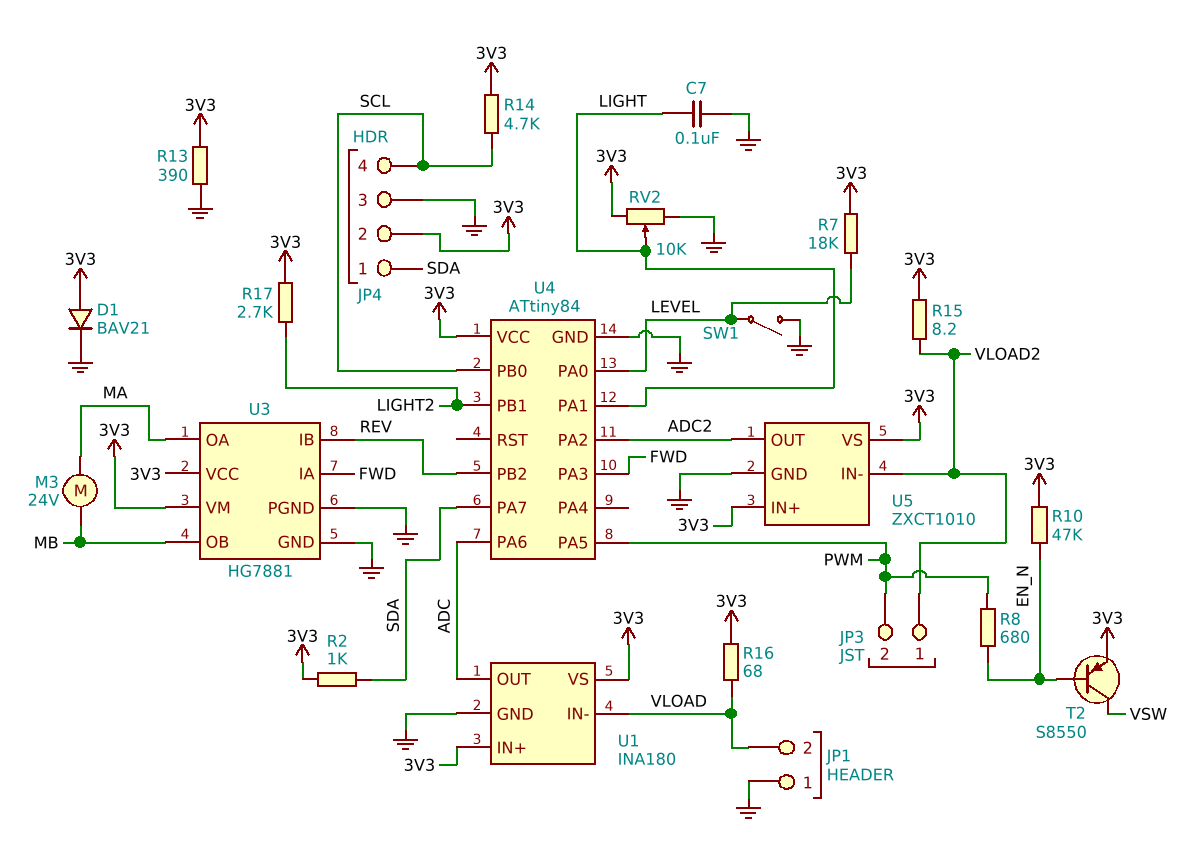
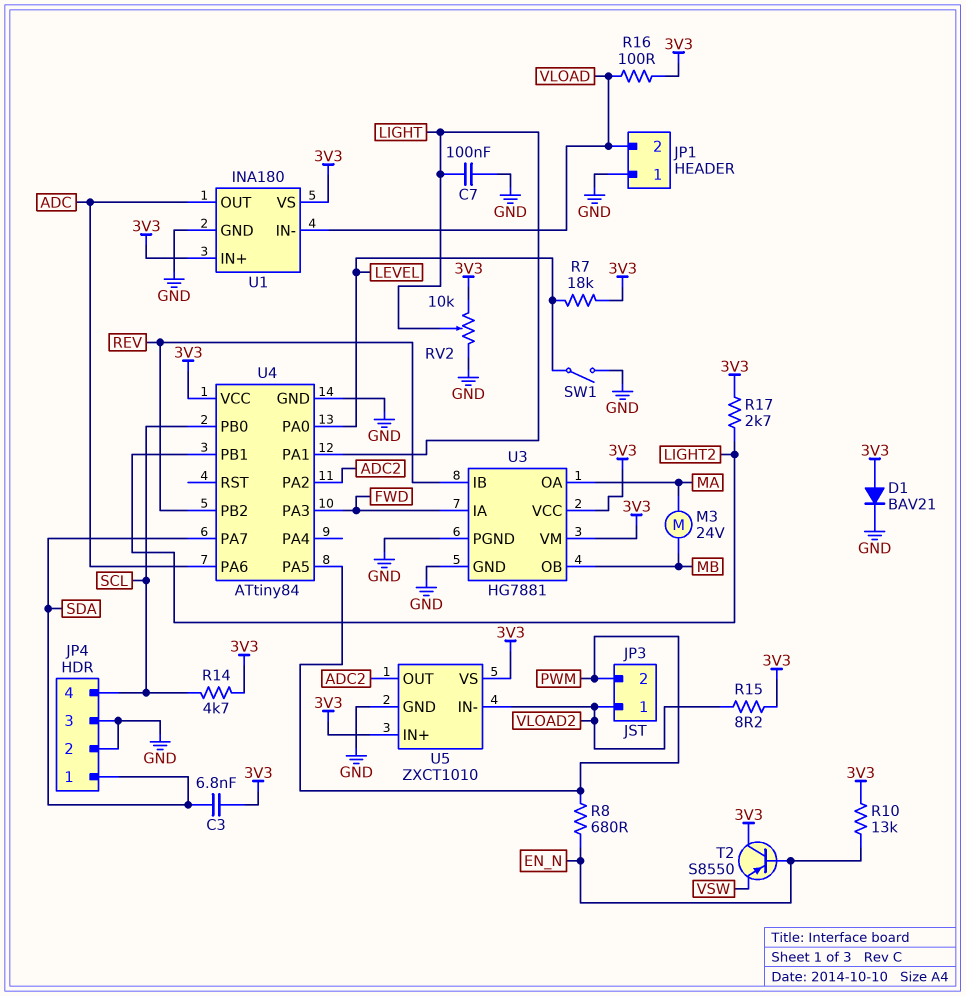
C3: none -> 6.8nF (3V3, SDA)
JP4 pin 2: 3V3 -> GND
R2: 1k (3V3, SDA) -> none
R10: 47k (3V3, EN_N) -> 13k (3V3, EN_N)
R13: 390 (3V3, GND) -> none
R16: 68 (3V3, VLOAD) -> 100 (3V3, VLOAD)
T2: PNP S8550 (B EN_N, C VSW, E 3V3) -> PNP S8550 (B EN_N, C 3V3, E VSW)

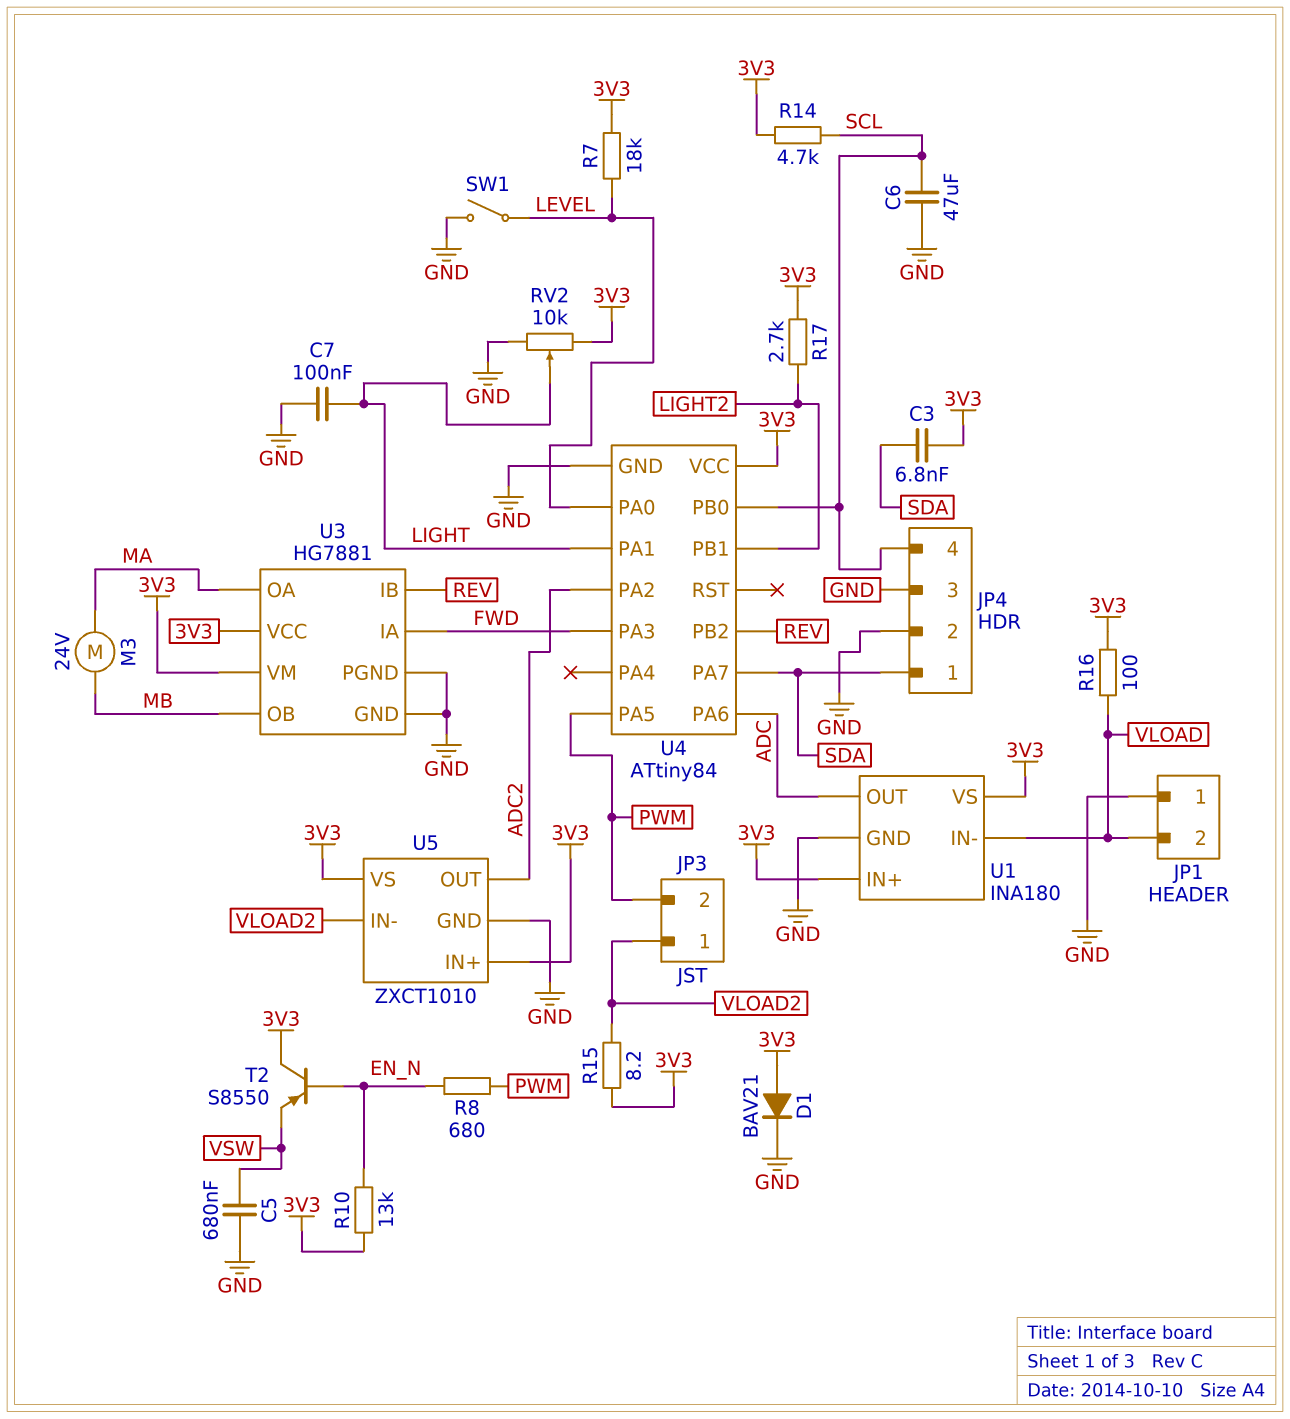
C5: none -> 680nF (GND, VSW)
C6: none -> 47uF (GND, SCL)

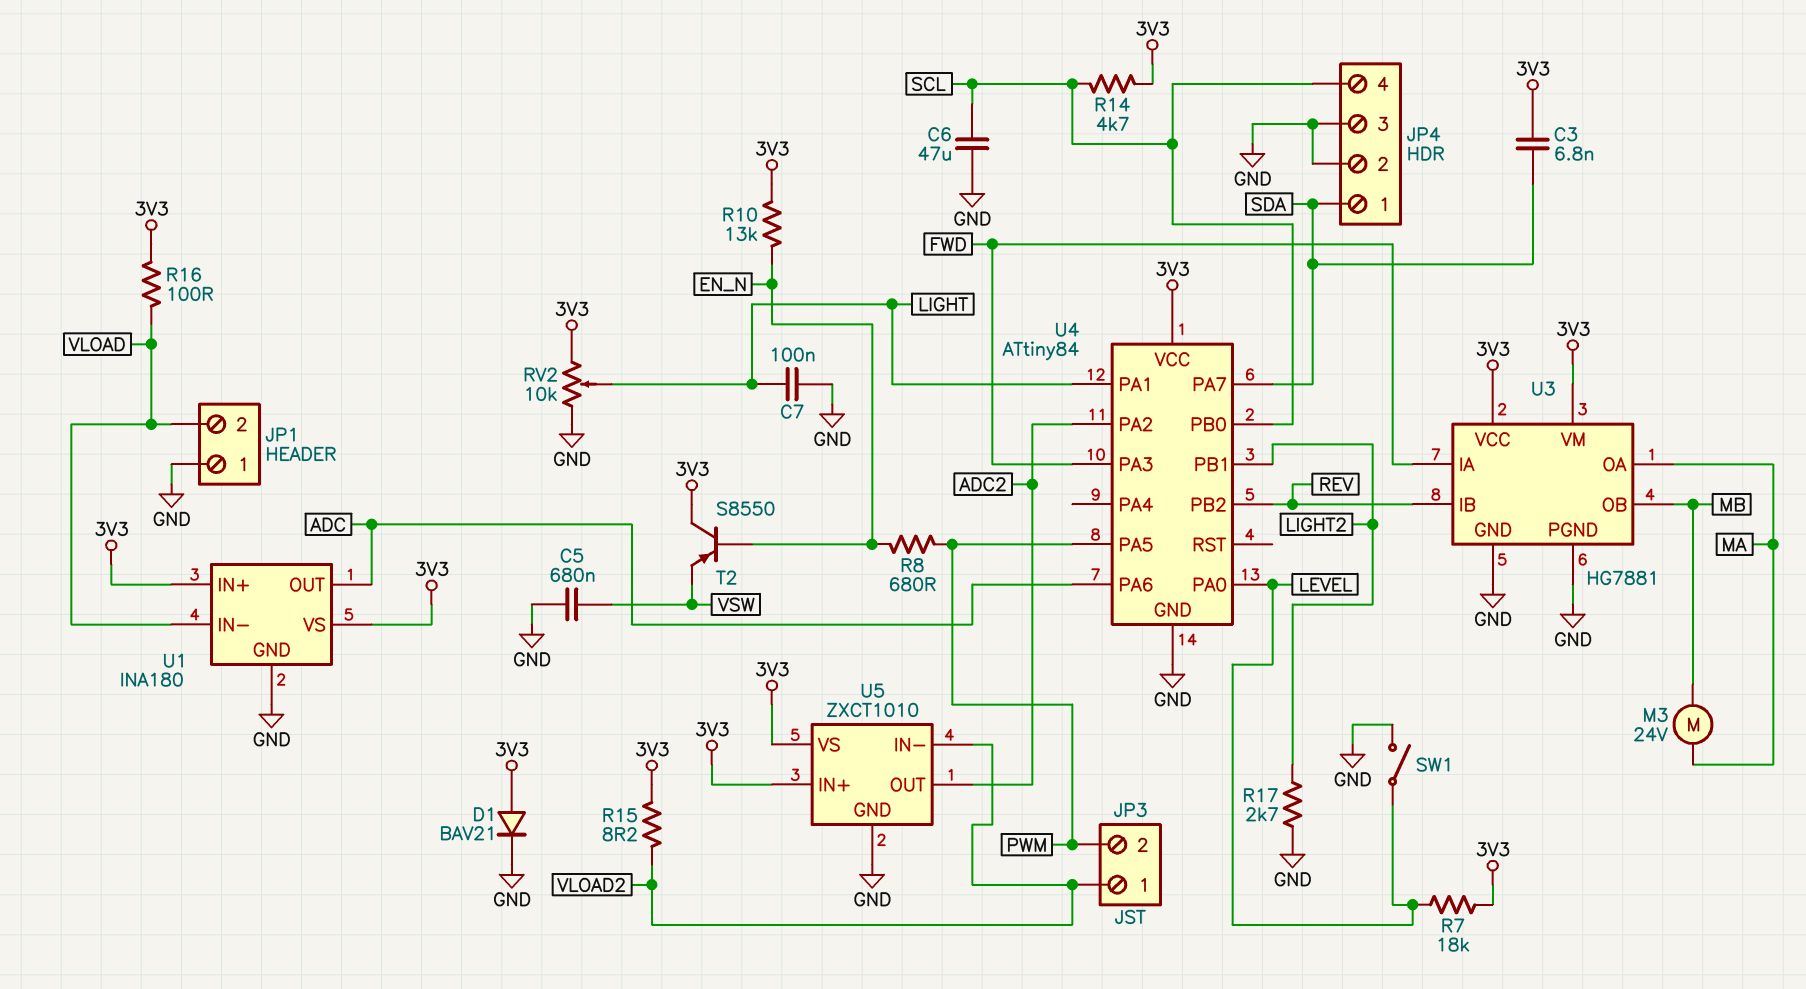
R17: 2.7k (3V3, LIGHT2) -> 2.7k (GND, LIGHT2)

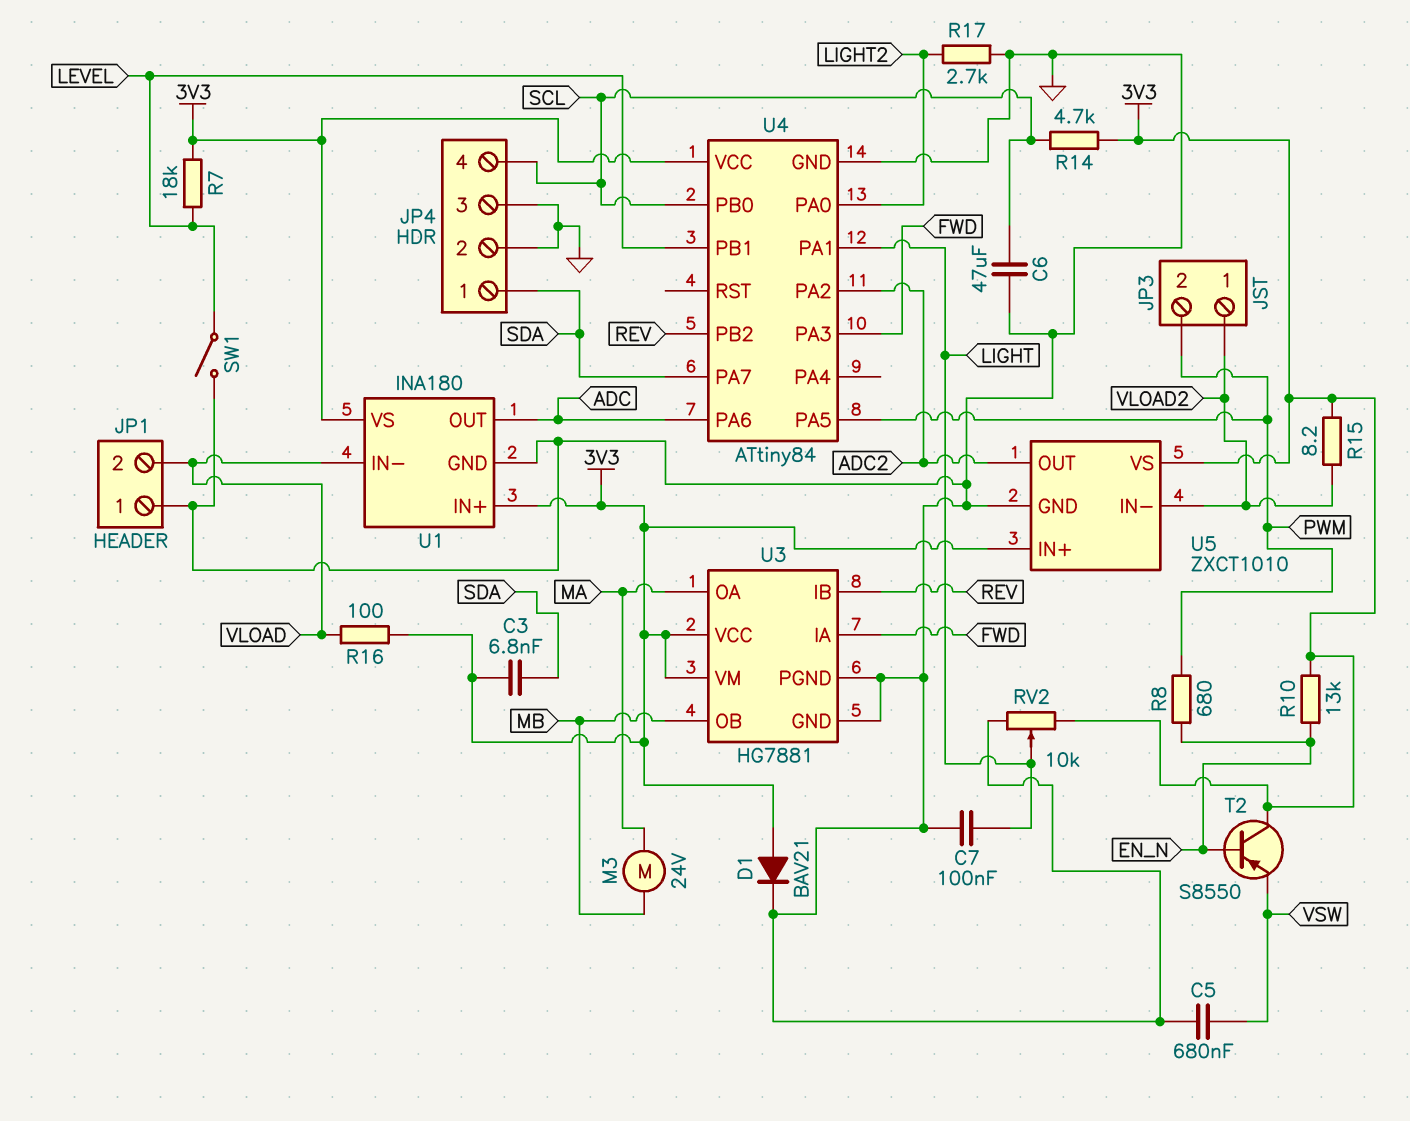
U4 pin PA0: LEVEL -> LIGHT2
U4 pin PB1: LIGHT2 -> LEVEL

